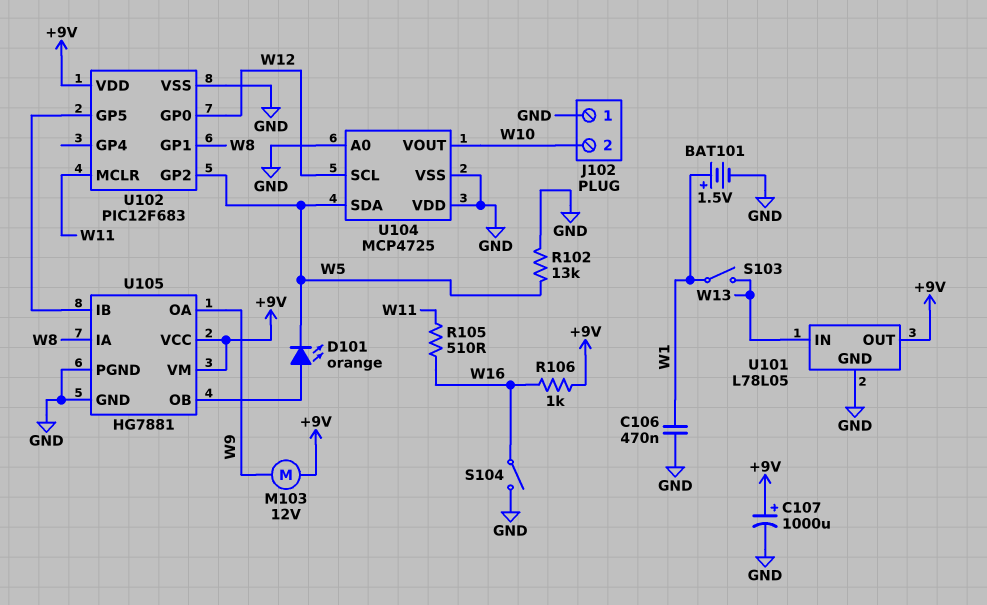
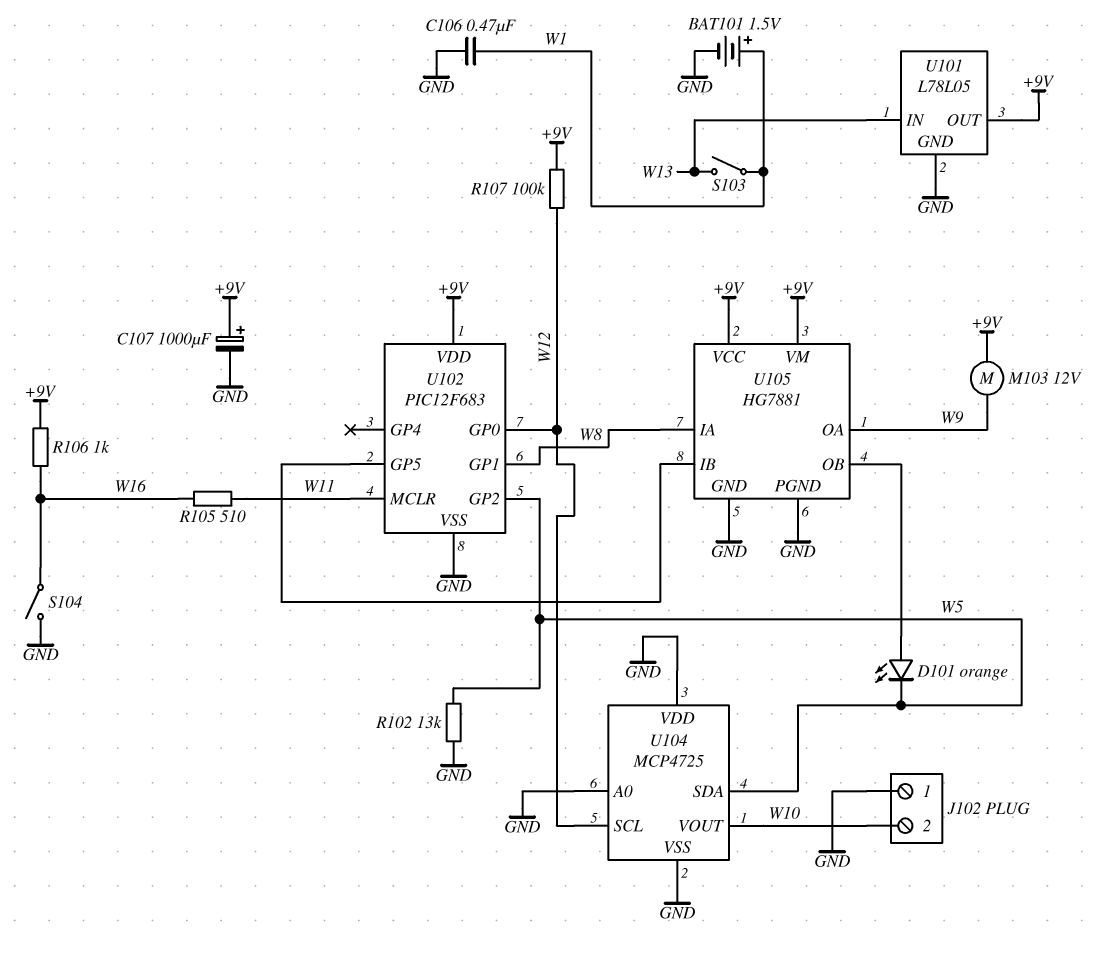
R107: none -> 100k (+9V, W12)

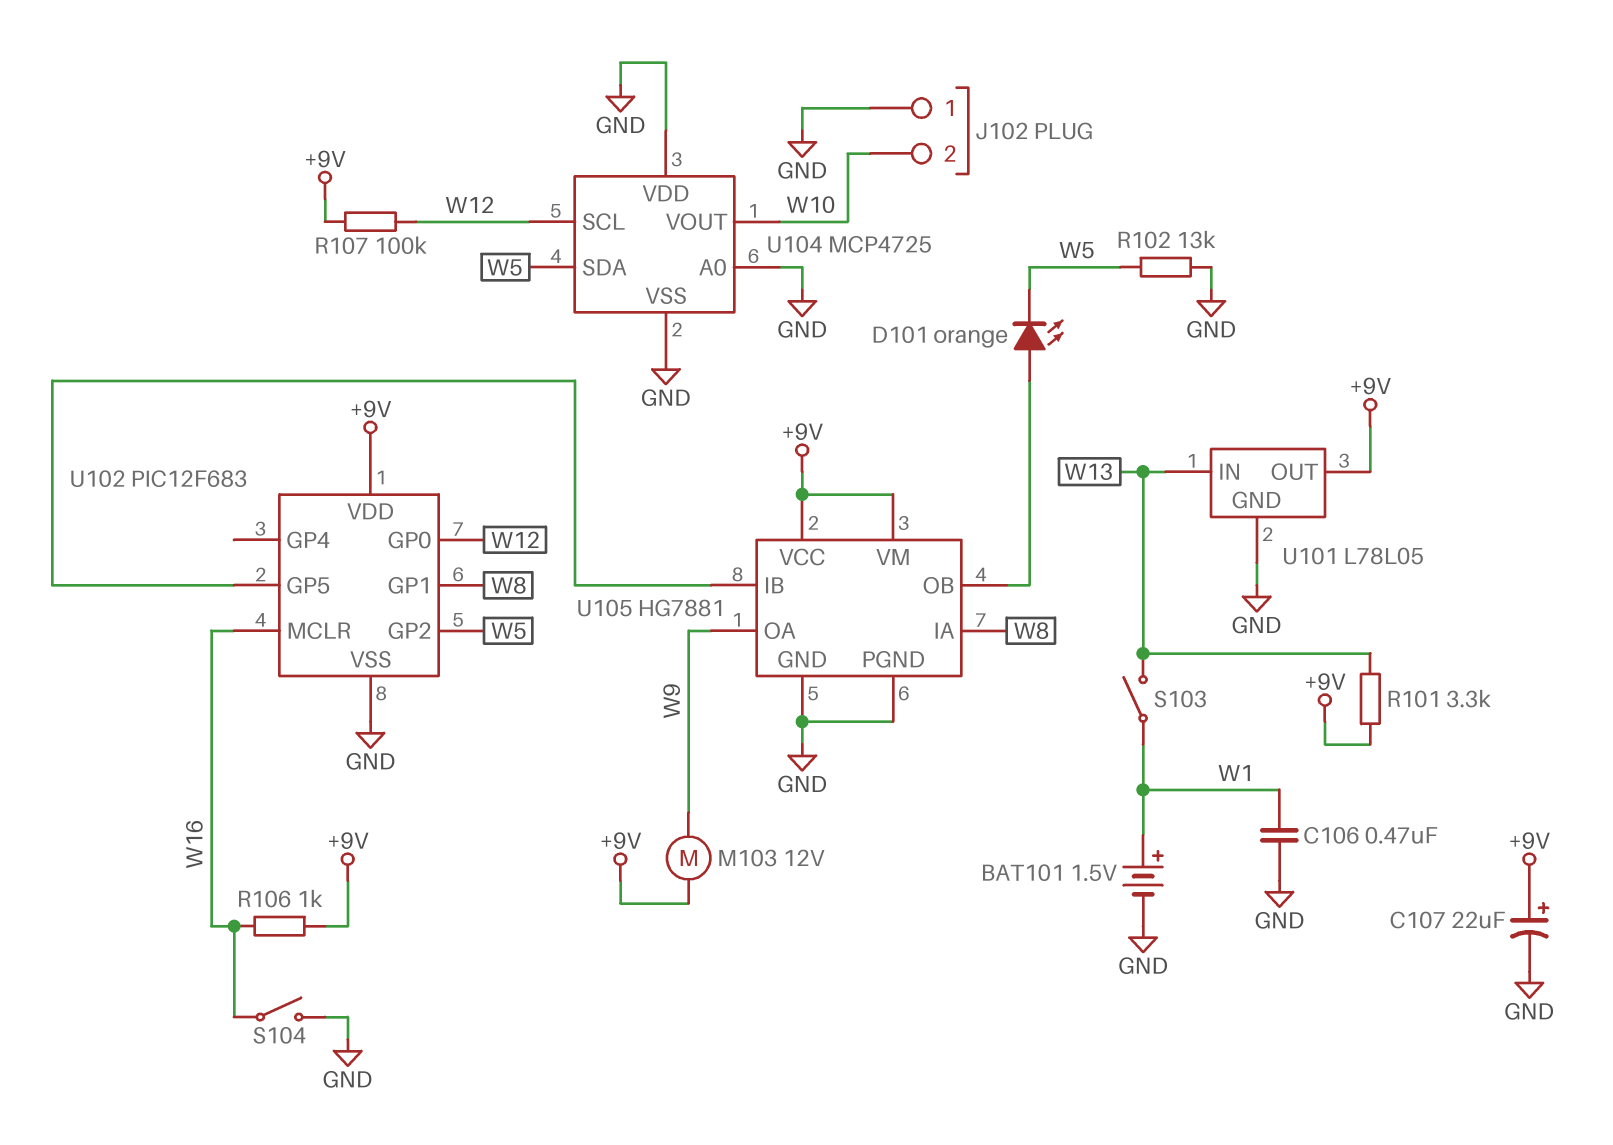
C107: 1000uF (plus +9V, minus GND) -> 22uF (plus +9V, minus GND)
R101: none -> 3.3k (+9V, W13)
R105: 510 (W11, W16) -> none
U102 pin MCLR: W11 -> W16

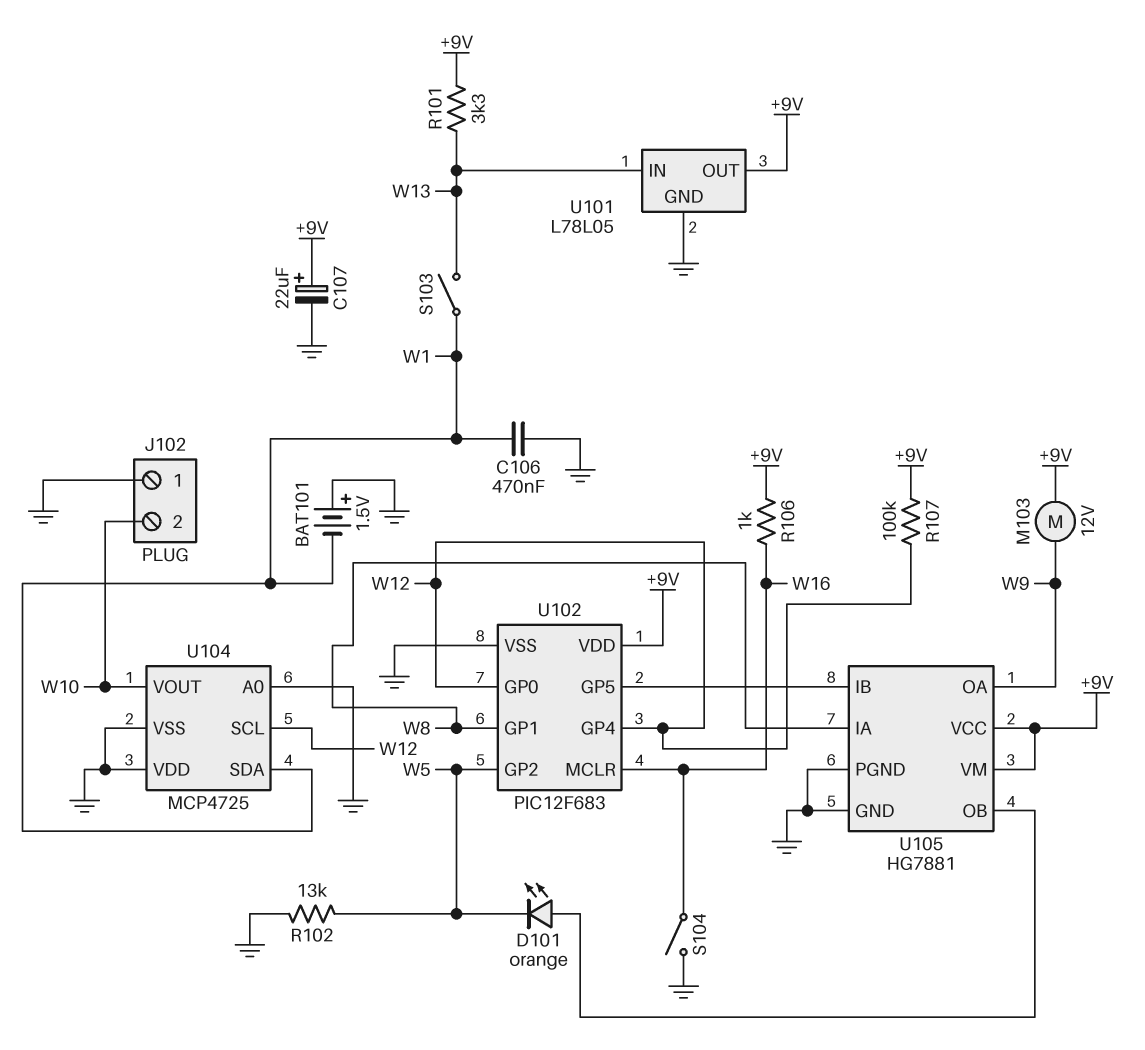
BAT101: 1.5V (plus W1, minus GND) -> 1.5V (plus GND, minus W1)
U102 pin GP4: none -> W12
U104 pin SDA: W5 -> W1

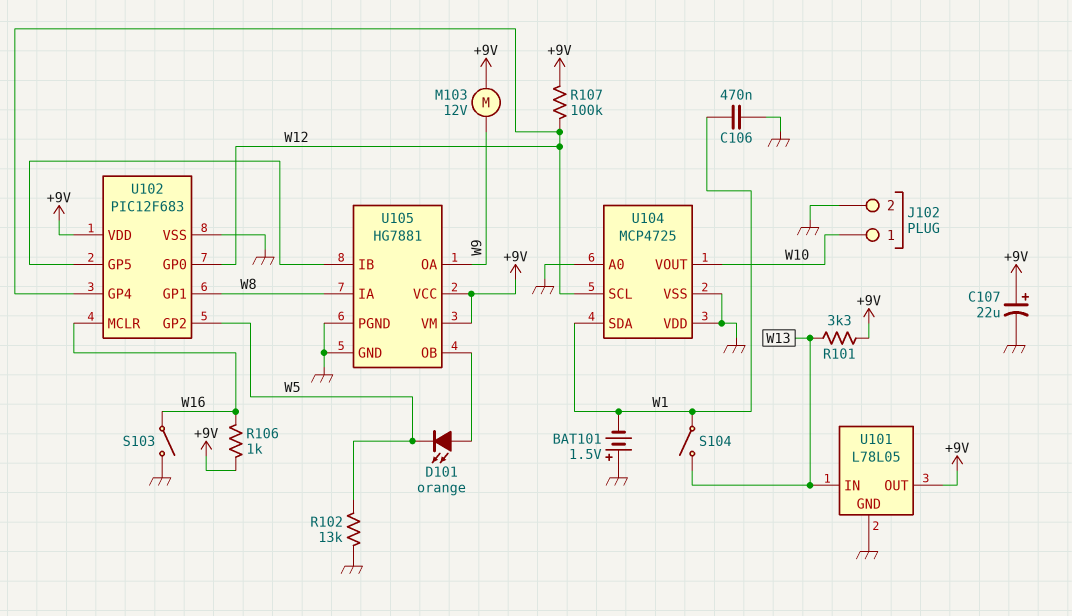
J102 pin 1: GND -> W10
J102 pin 2: W10 -> GND
S103: switch (W1, W13) -> switch (GND, W16)
S104: switch (GND, W16) -> switch (W1, W13)

